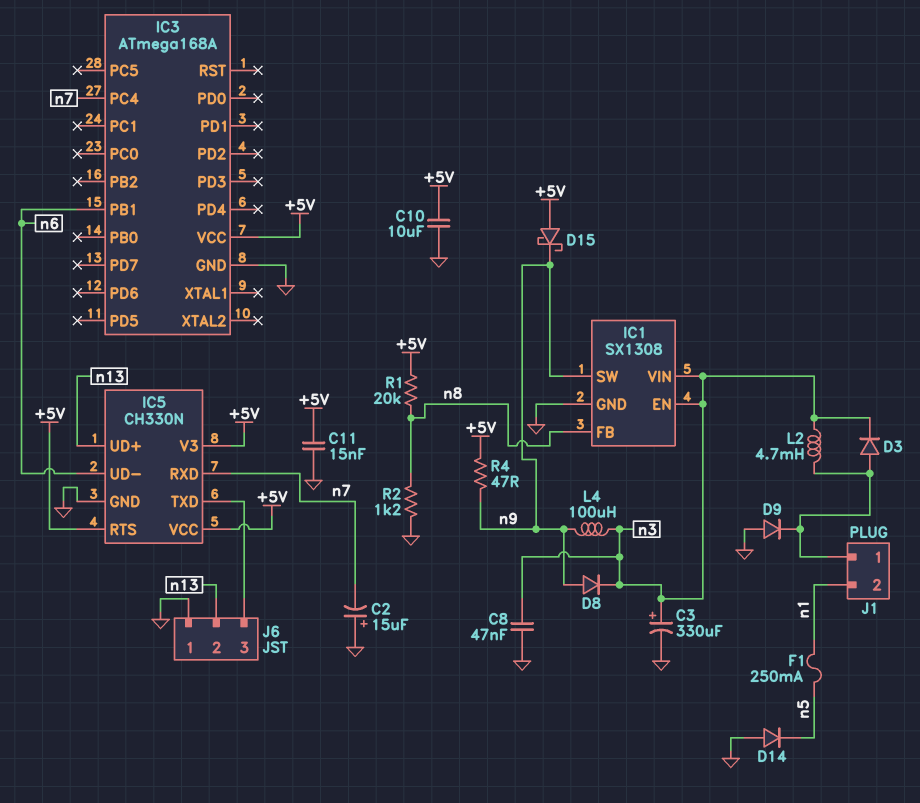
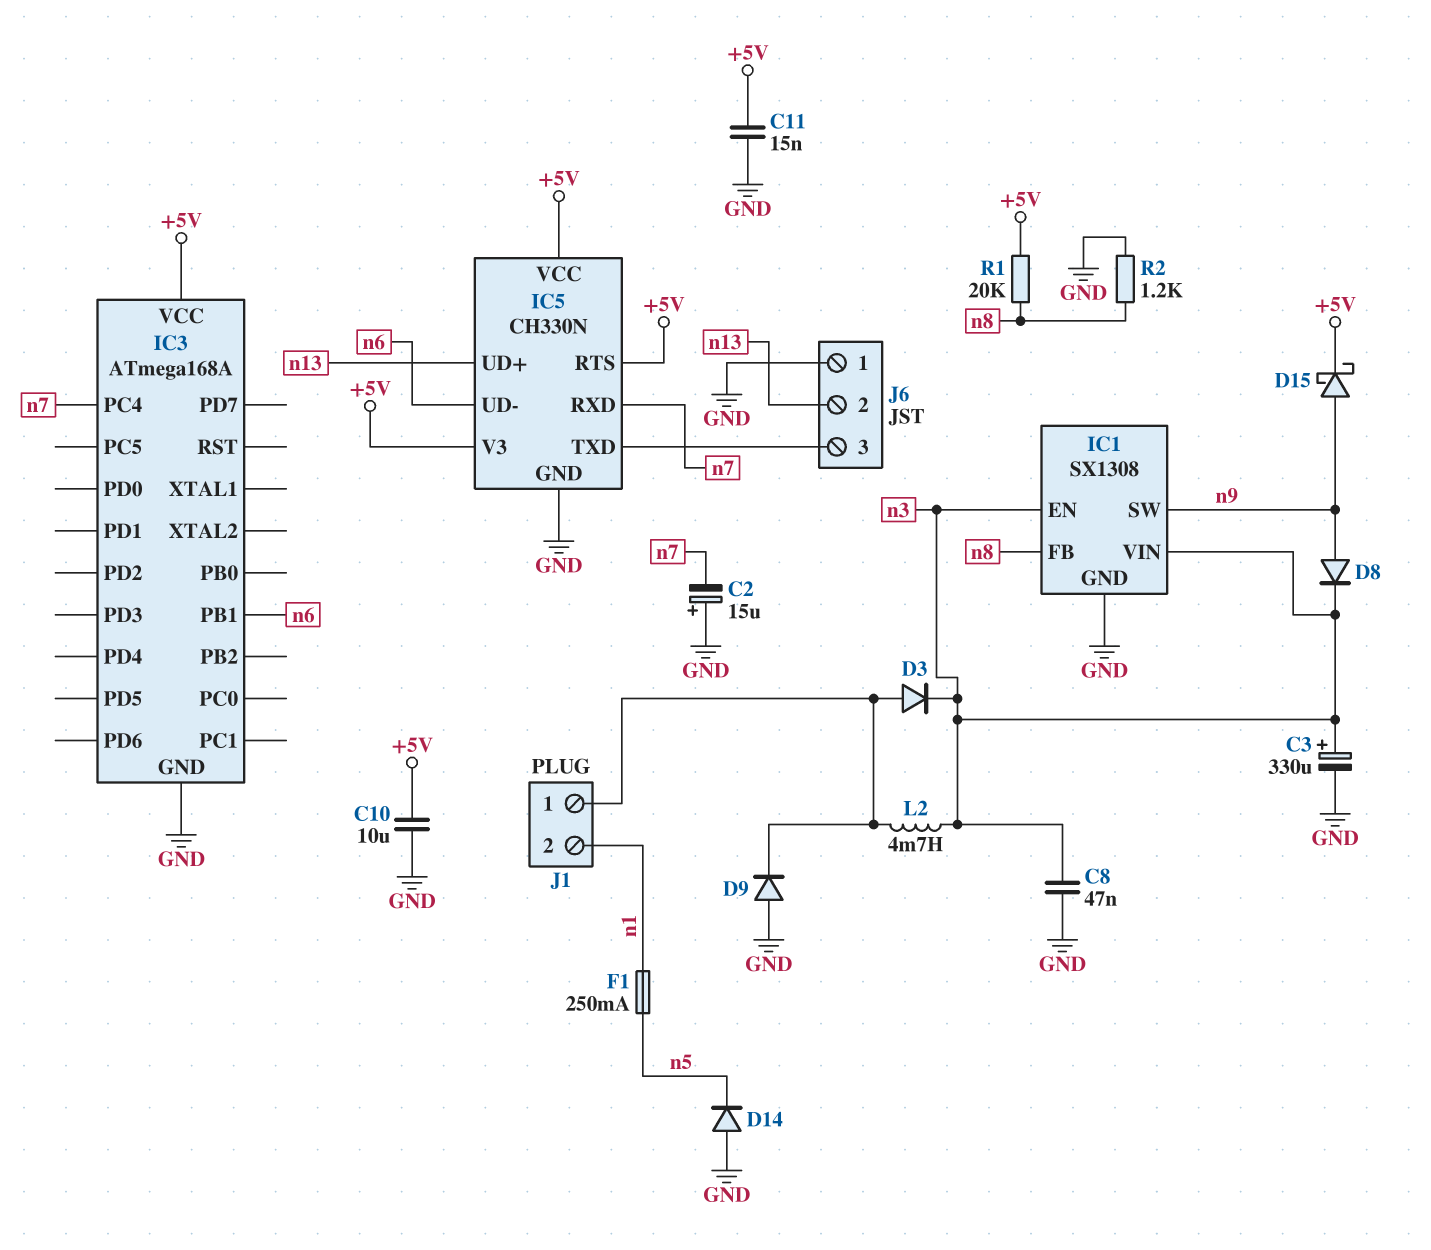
D15: schottky (A +5V, K n9) -> schottky (A n9, K +5V)
L4: 100uH (n3, n9) -> none
R4: 47 (+5V, n9) -> none

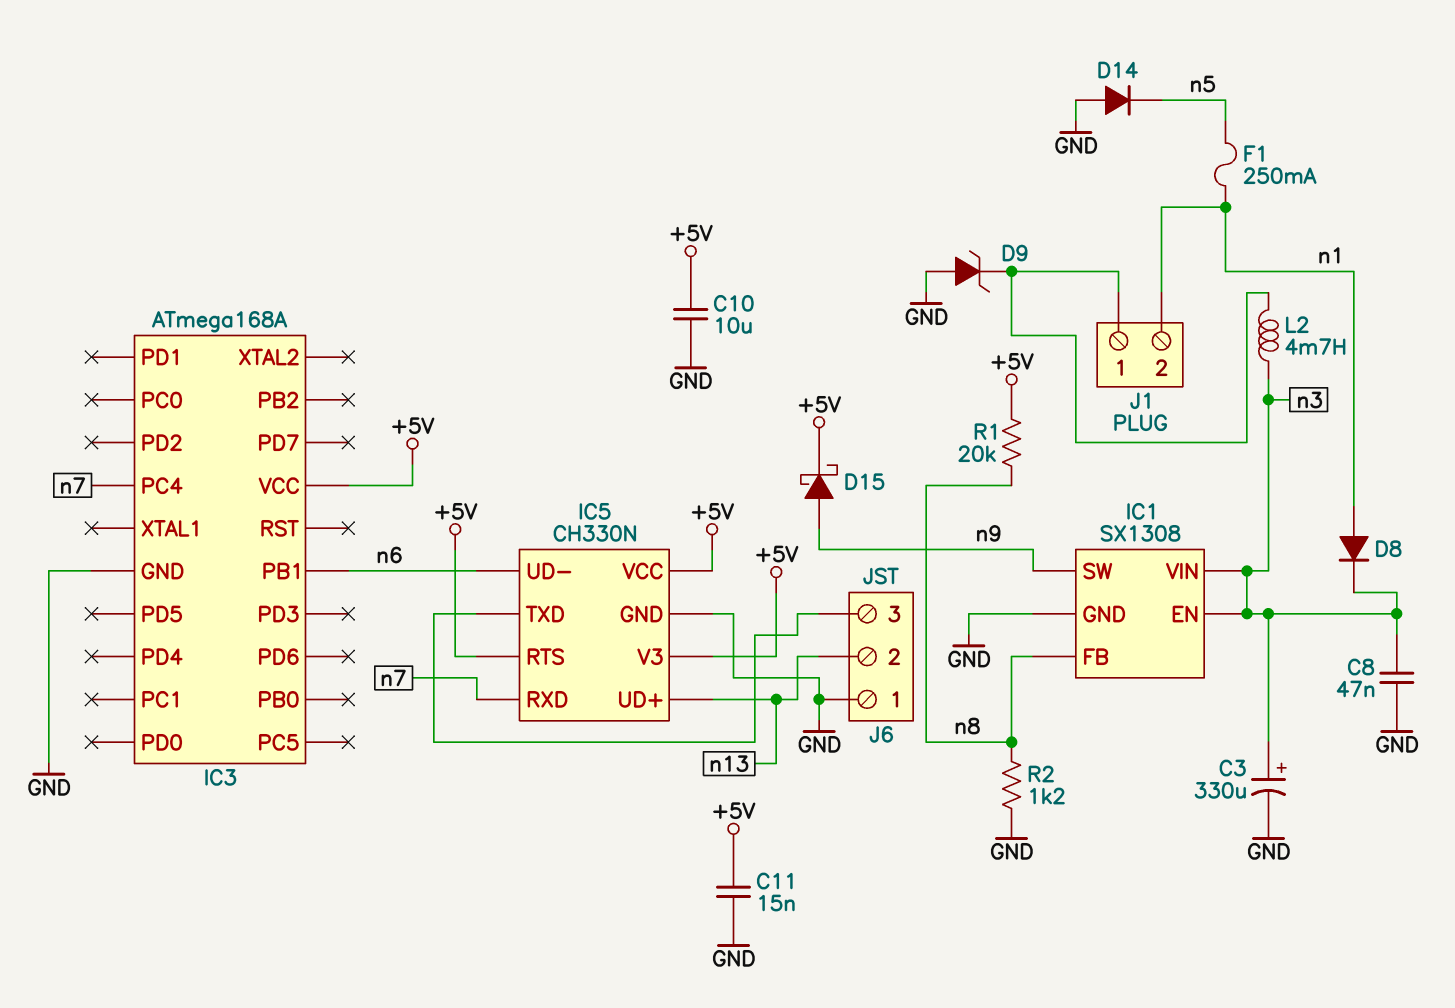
C2: 15uF (plus GND, minus n7) -> none
D3: diode (A J1/1, K n3) -> none
D8: diode (A n9, K n3) -> diode (A n1, K n3)
D9: diode (A GND, K J1/1) -> zener (A GND, K J1/1)

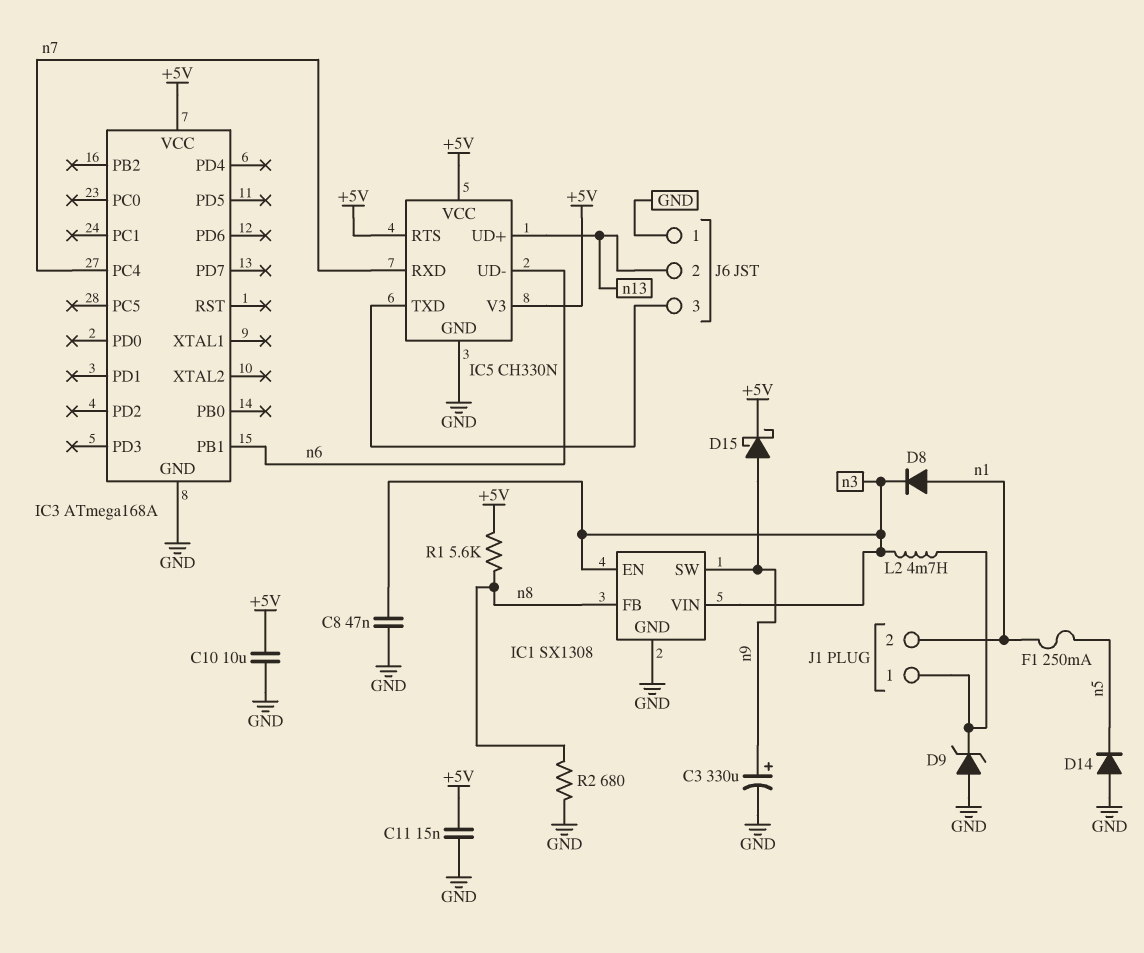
C3: 330uF (plus n3, minus GND) -> 330uF (plus n9, minus GND)
R1: 20k (+5V, n8) -> 5.6k (+5V, n8)
R2: 1.2k (GND, n8) -> 680 (GND, n8)

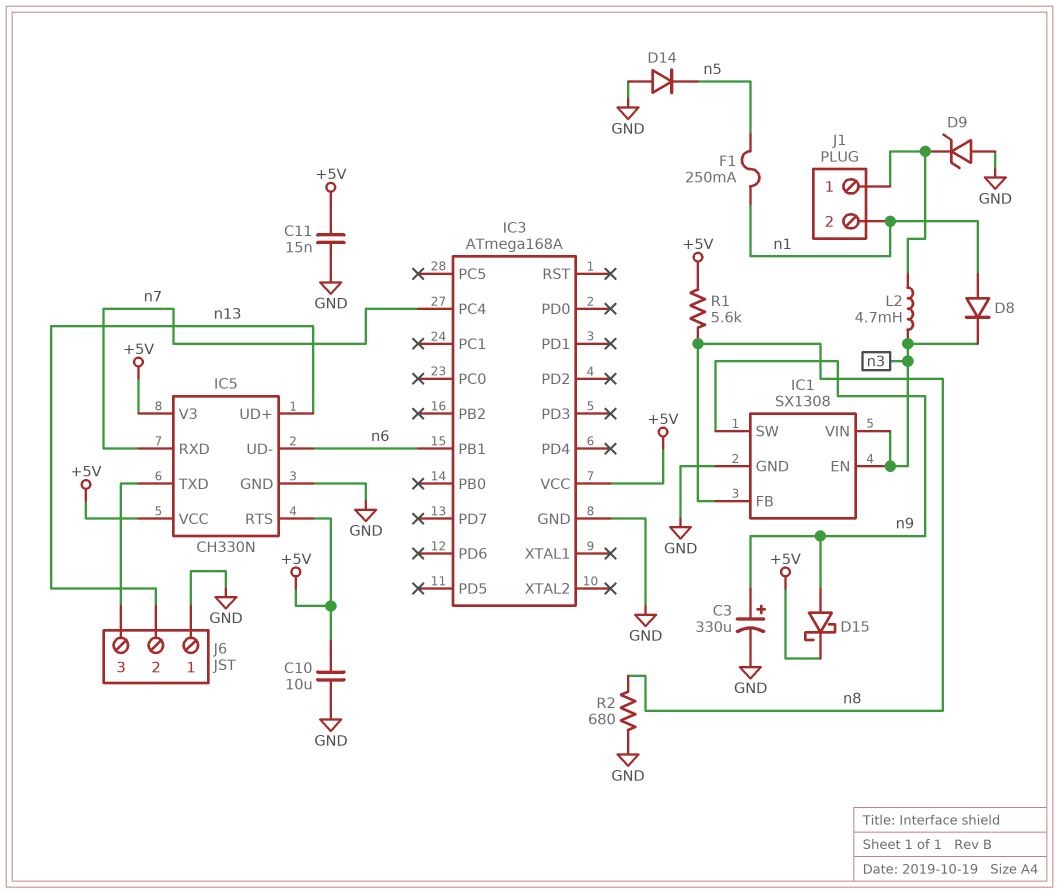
C8: 47nF (GND, n3) -> none

